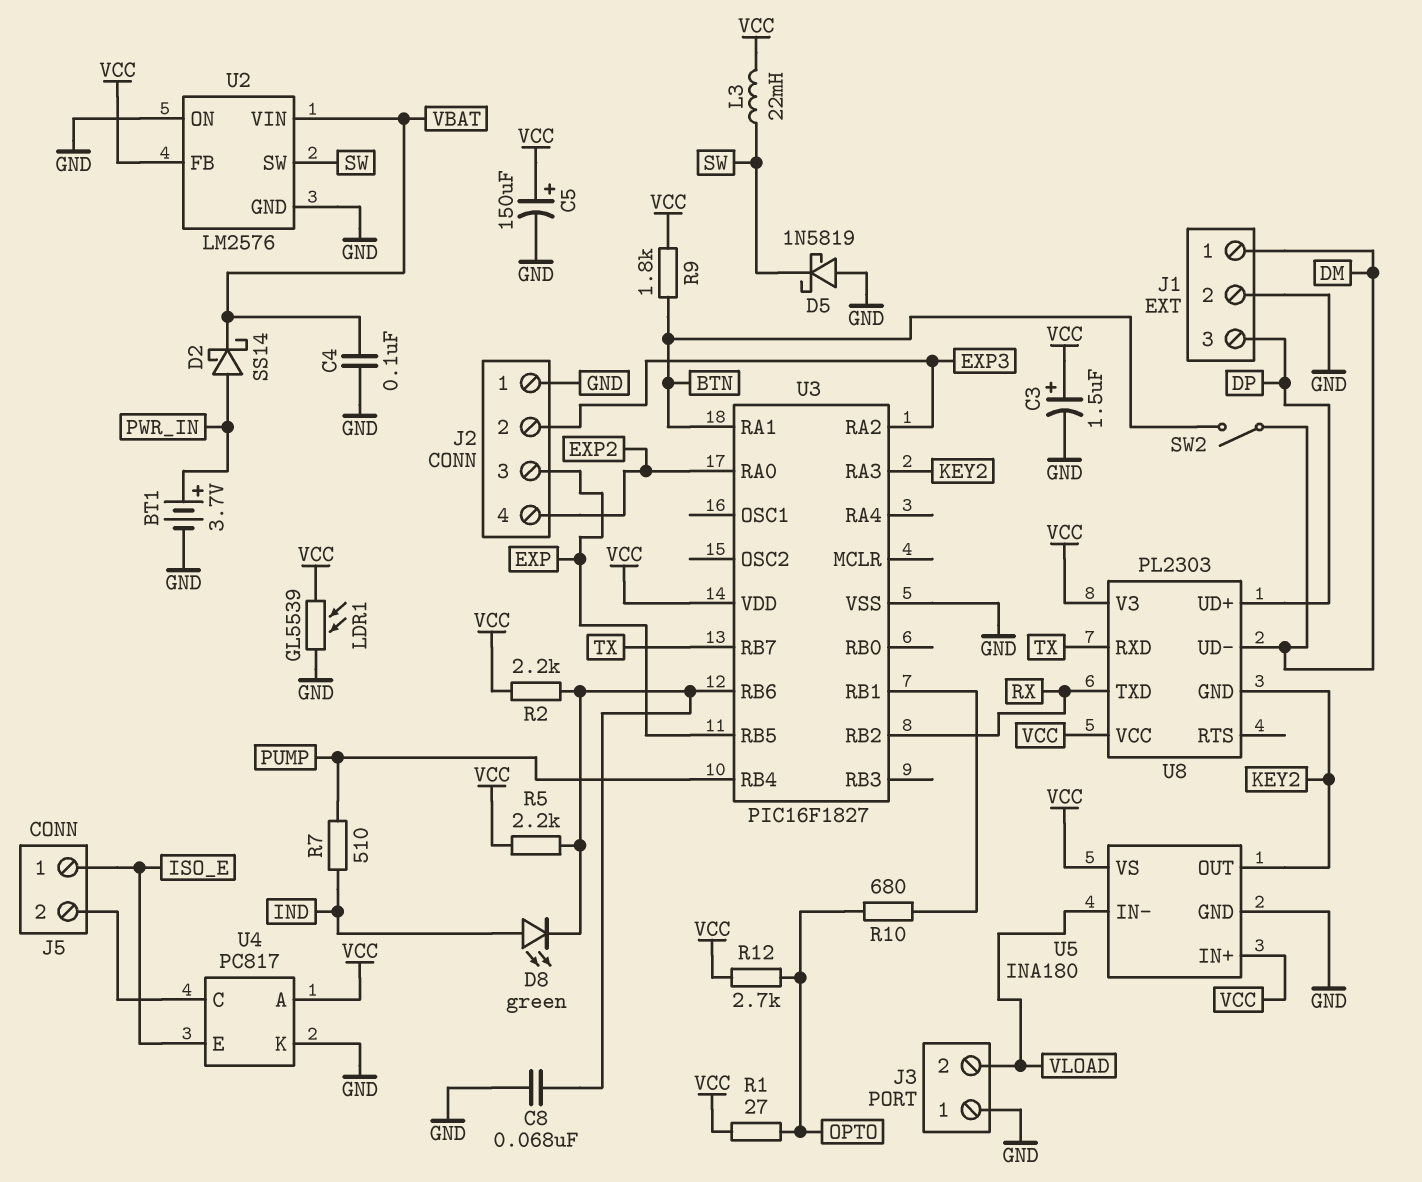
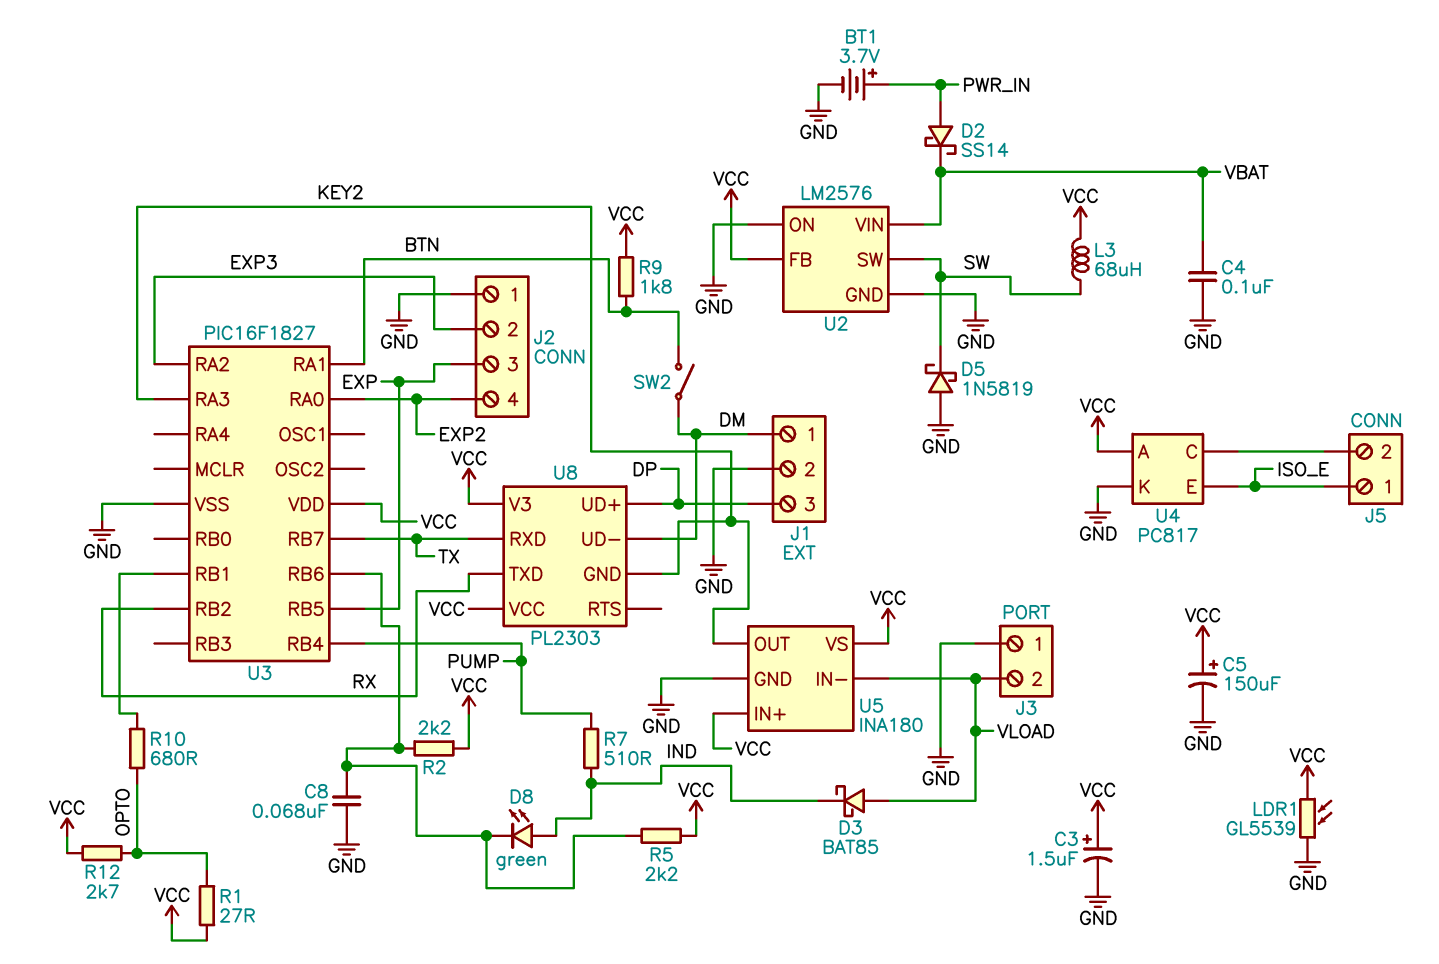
D3: none -> schottky BAT85 (A VLOAD, K IND)
L3: 22mH (SW, VCC) -> 68uH (SW, VCC)

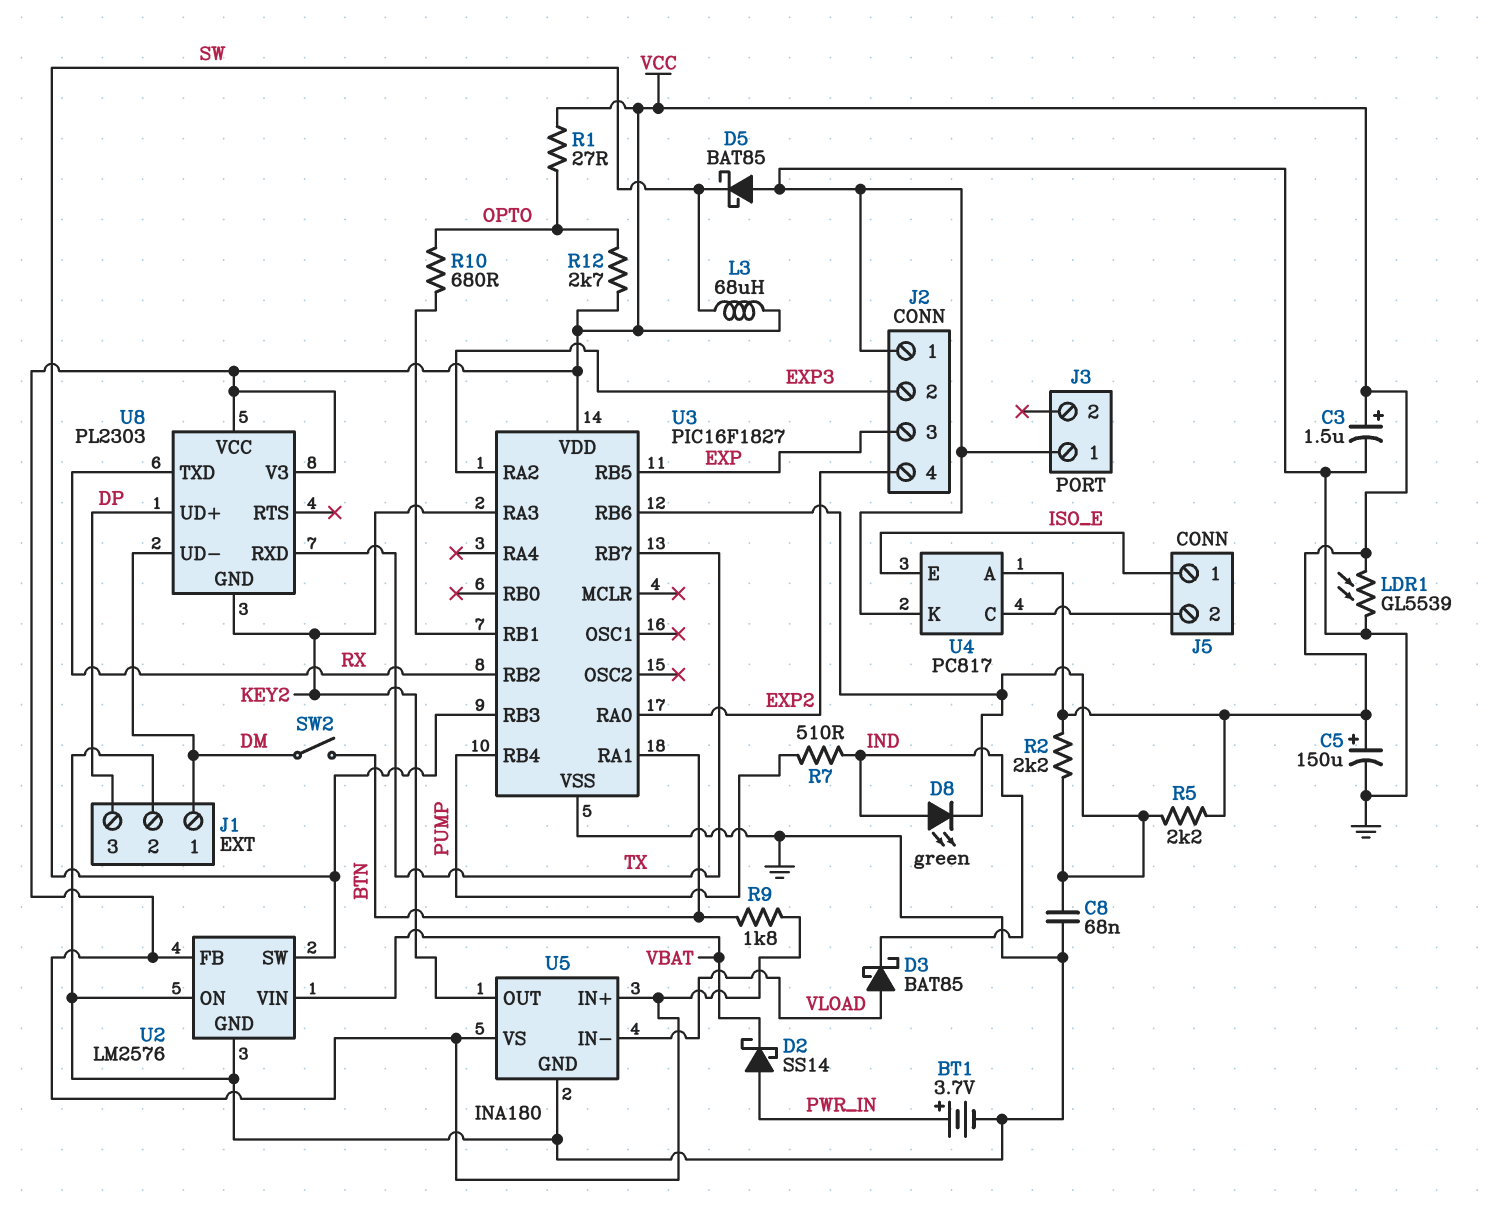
C4: 100nF (GND, VBAT) -> none
D5: schottky 1N5819 (A GND, K SW) -> schottky BAT85 (A GND, K SW)
J3 pin 2: VLOAD -> none
U3 pin RB3: none -> SW

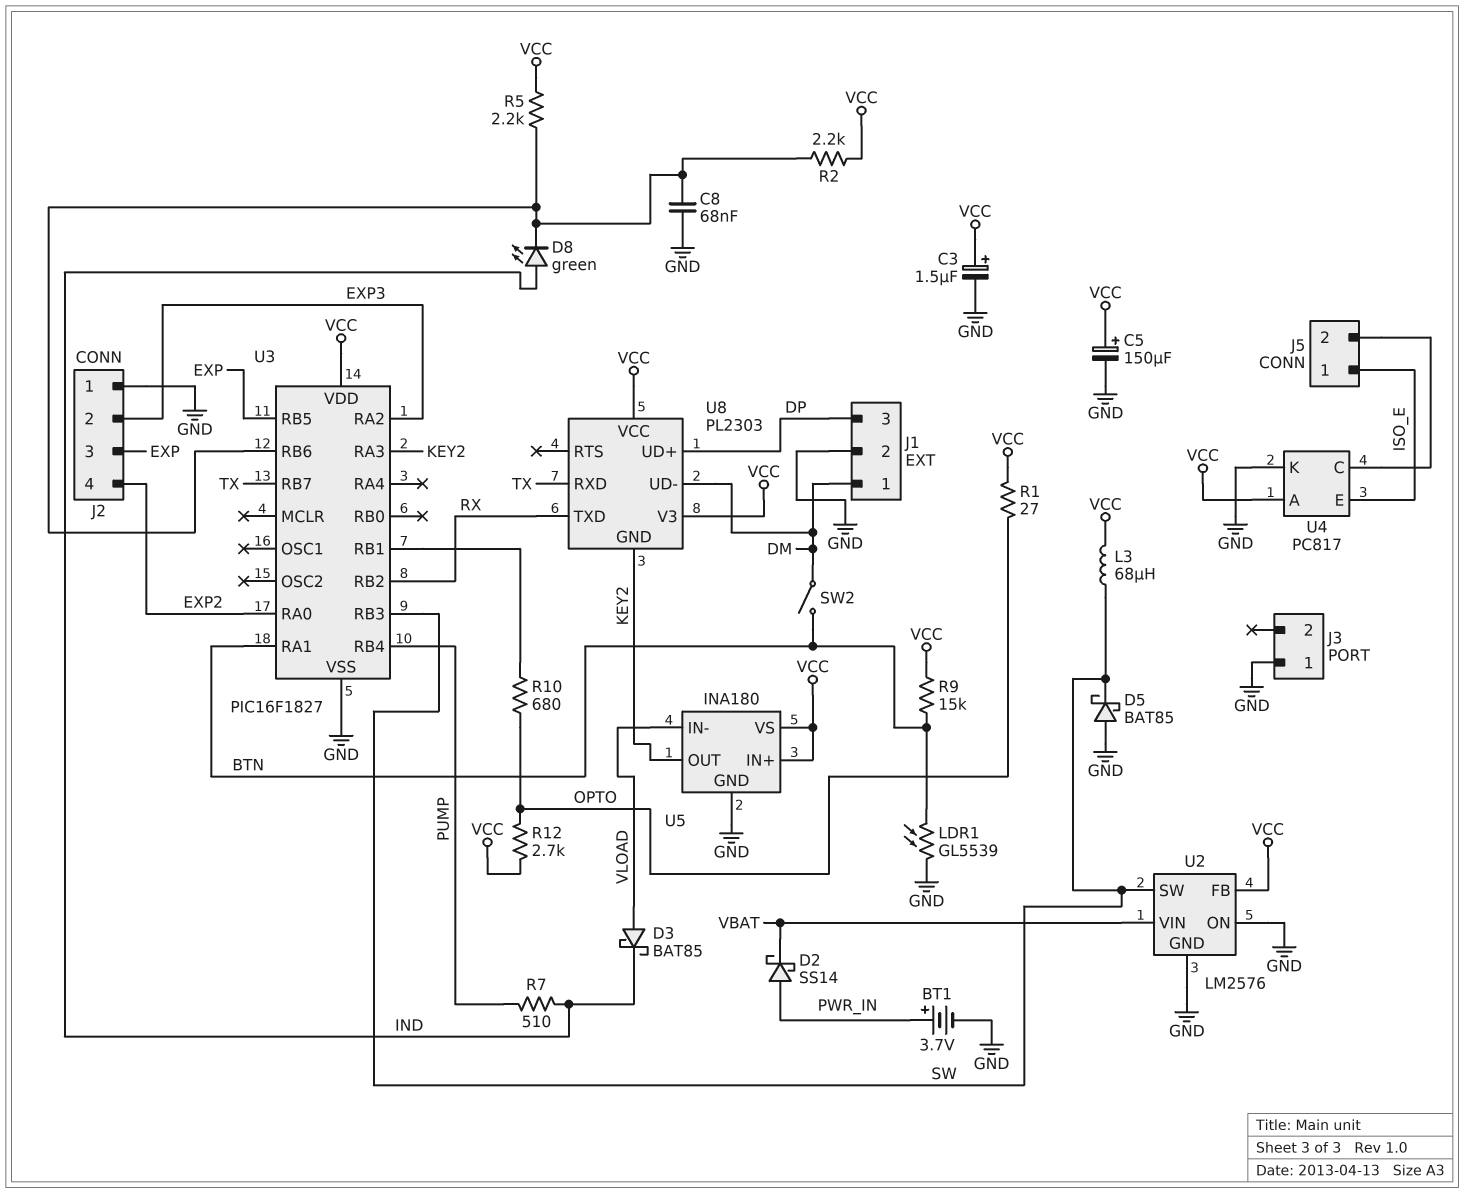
LDR1: GL5539 (GND, VCC) -> GL5539 (BTN, GND)
R9: 1.8k (BTN, VCC) -> 15k (BTN, VCC)

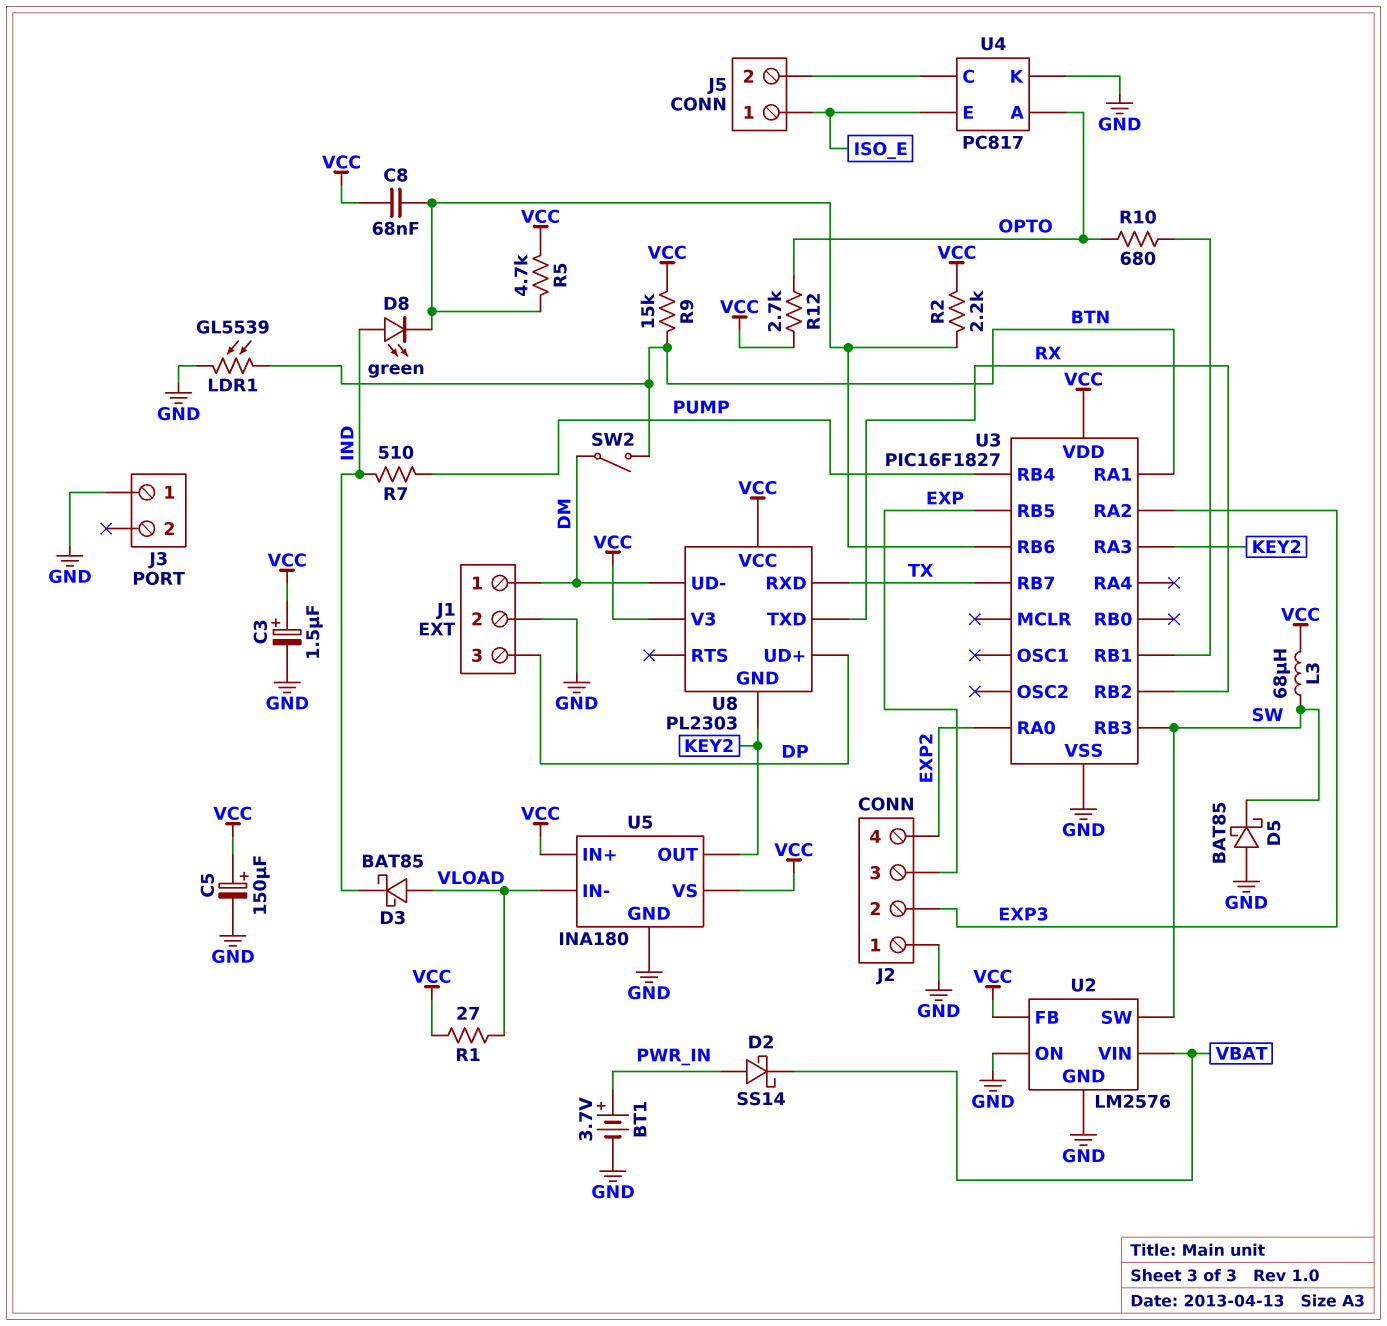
C8: 68nF (GND, U3/RB6) -> 68nF (U3/RB6, VCC)
R1: 27 (OPTO, VCC) -> 27 (VCC, VLOAD)
R5: 2.2k (U3/RB6, VCC) -> 4.7k (U3/RB6, VCC)
U4 pin A: VCC -> OPTO

